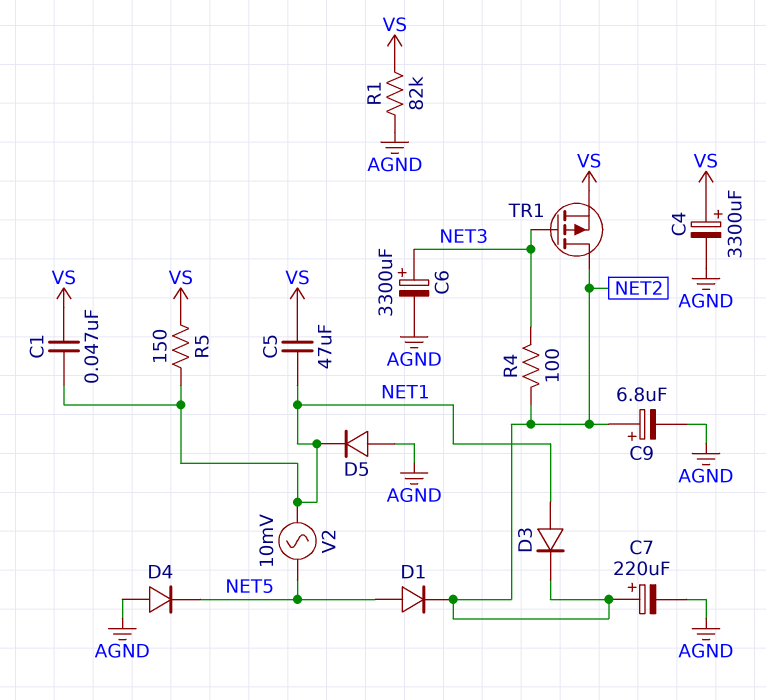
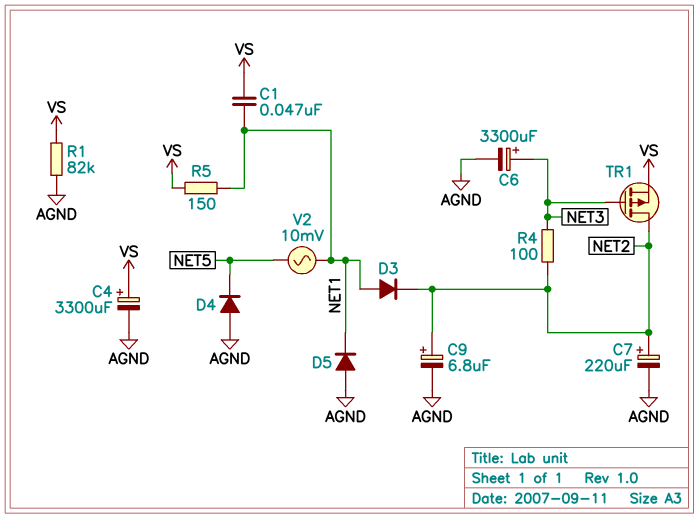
C5: 47uF (NET1, VS) -> none
D1: diode (A NET5, K NET2) -> none

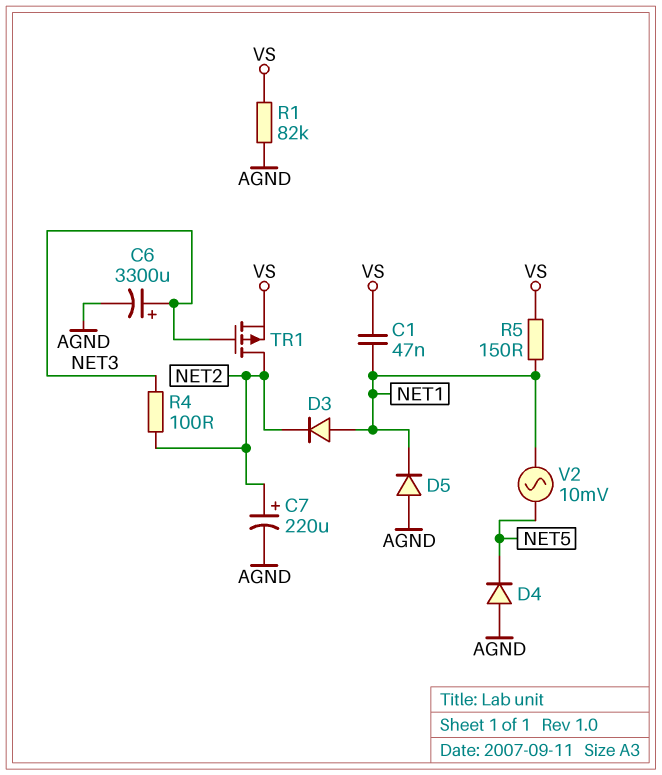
C4: 3300uF (plus VS, minus AGND) -> none
C9: 6.8uF (plus NET2, minus AGND) -> none

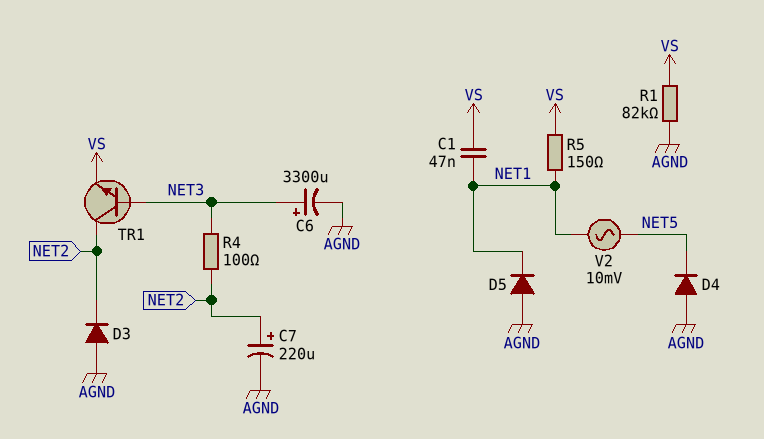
D3: diode (A NET1, K NET2) -> diode (A AGND, K NET2)
TR1: PMOS (G NET3, D NET2, S VS) -> NPN (B NET3, C NET2, E VS)

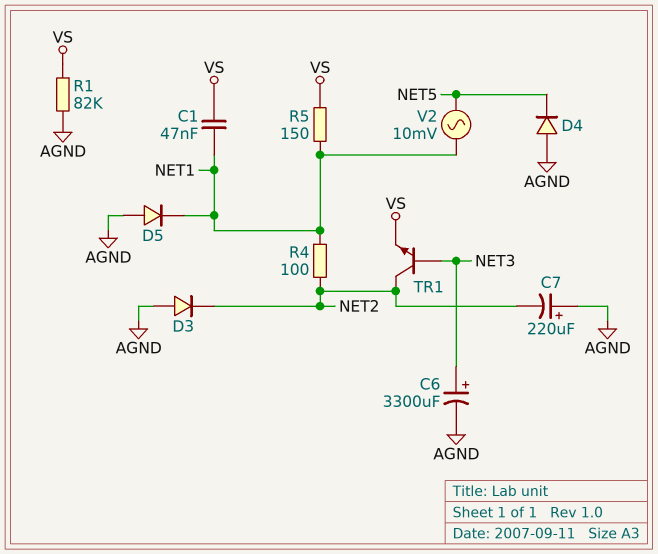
C7: 220uF (plus NET2, minus AGND) -> 220uF (plus AGND, minus NET2)
R4: 100 (NET2, NET3) -> 100 (NET1, NET2)

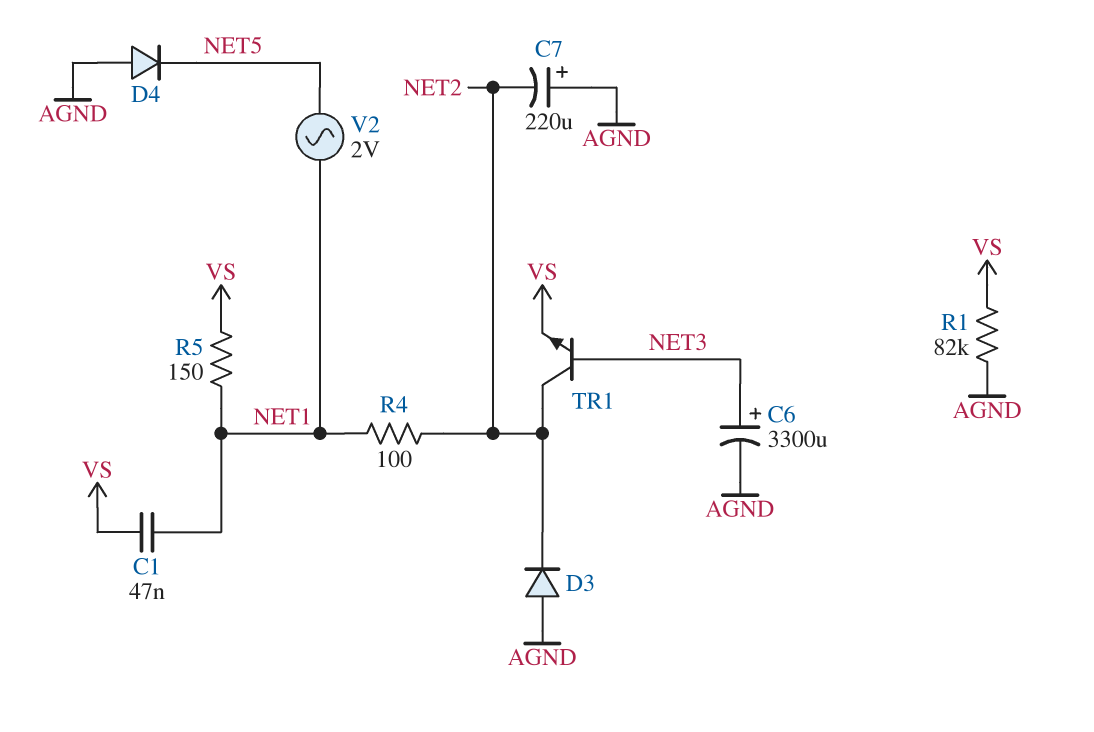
D5: diode (A AGND, K NET1) -> none
V2: AC 10mV (NET1, NET5) -> AC 2V (NET1, NET5)

